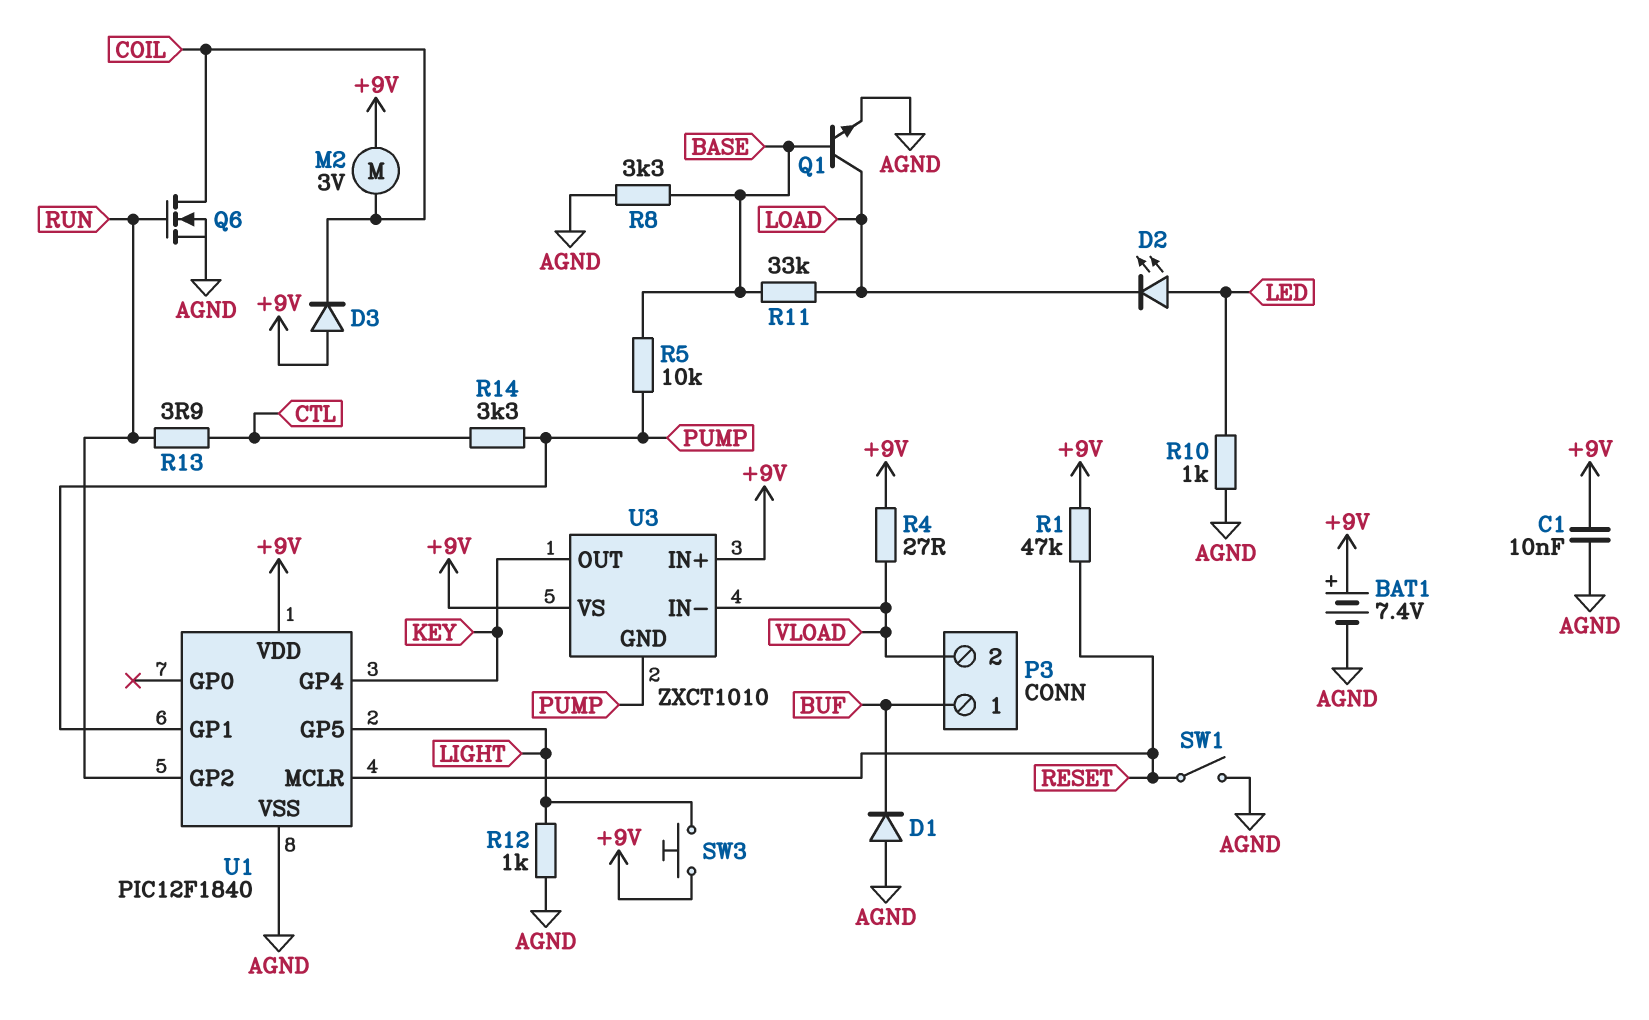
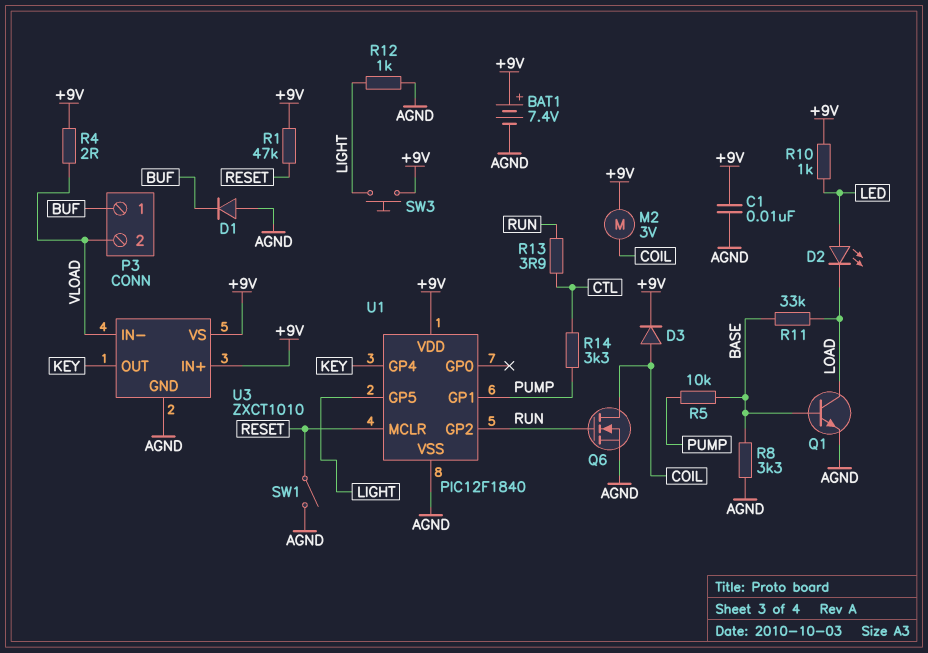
D3: diode (A +9V, K COIL) -> diode (A COIL, K +9V)
R4: 27 (+9V, VLOAD) -> 2 (+9V, VLOAD)
R10: 1k (AGND, LED) -> 1k (+9V, LED)
U3 pin GND: PUMP -> AGND

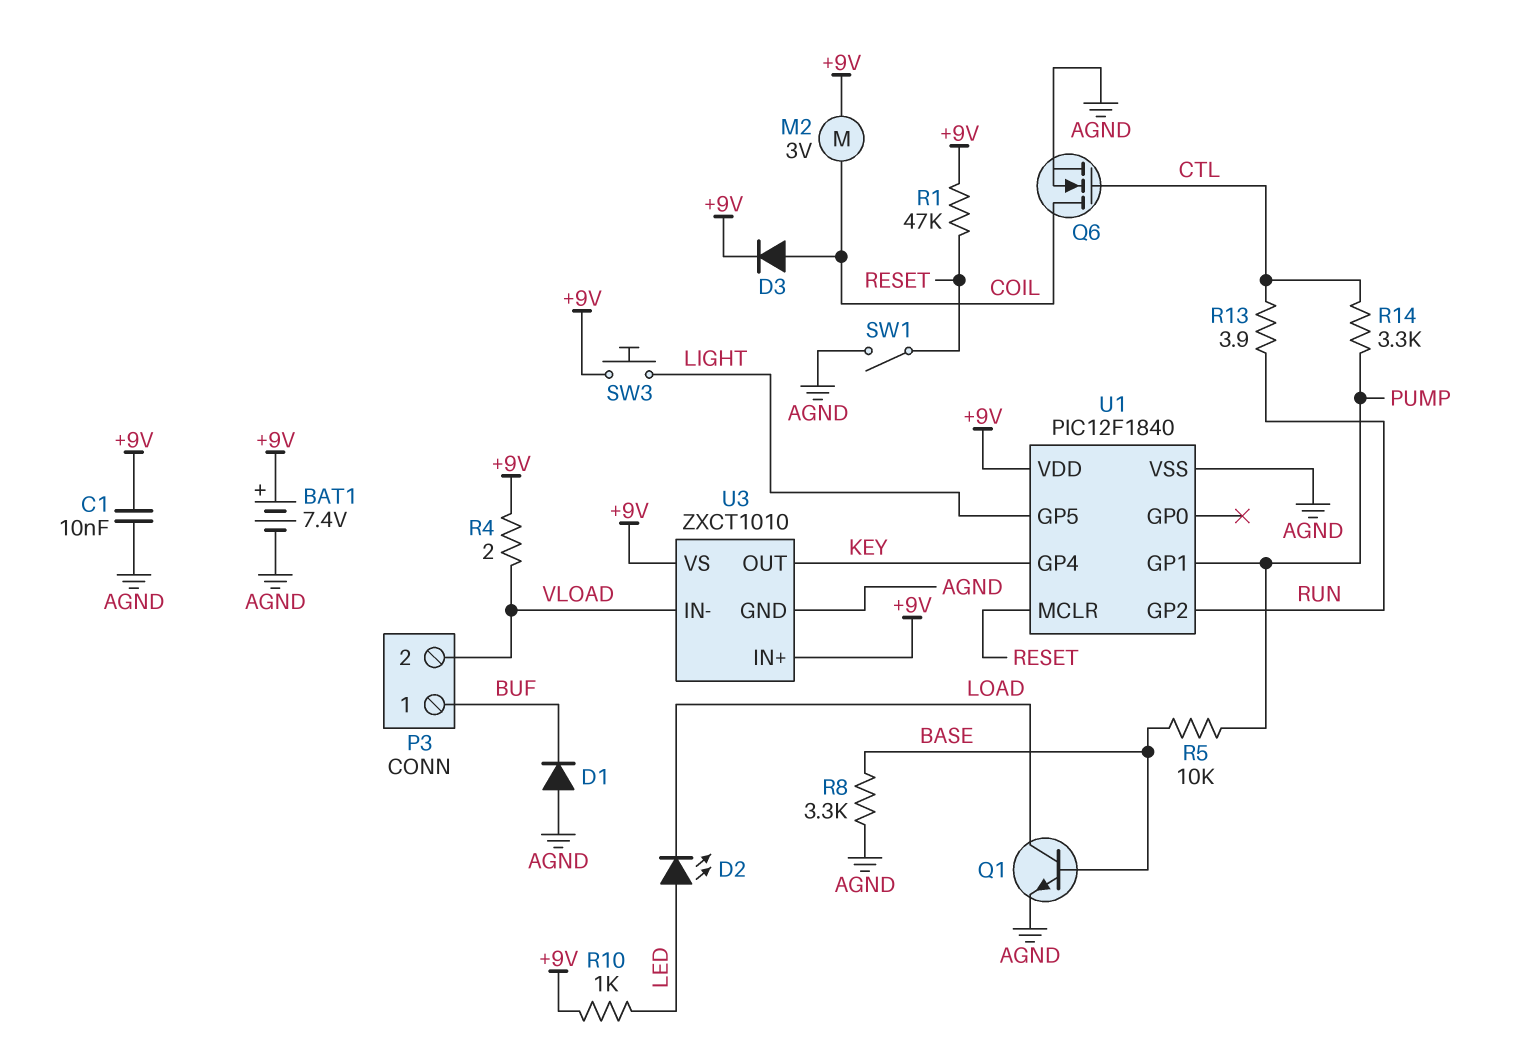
Q6: NMOS (G RUN, D COIL, S AGND) -> NMOS (G CTL, D COIL, S AGND)
R11: 33k (BASE, LOAD) -> none
R12: 1k (AGND, LIGHT) -> none

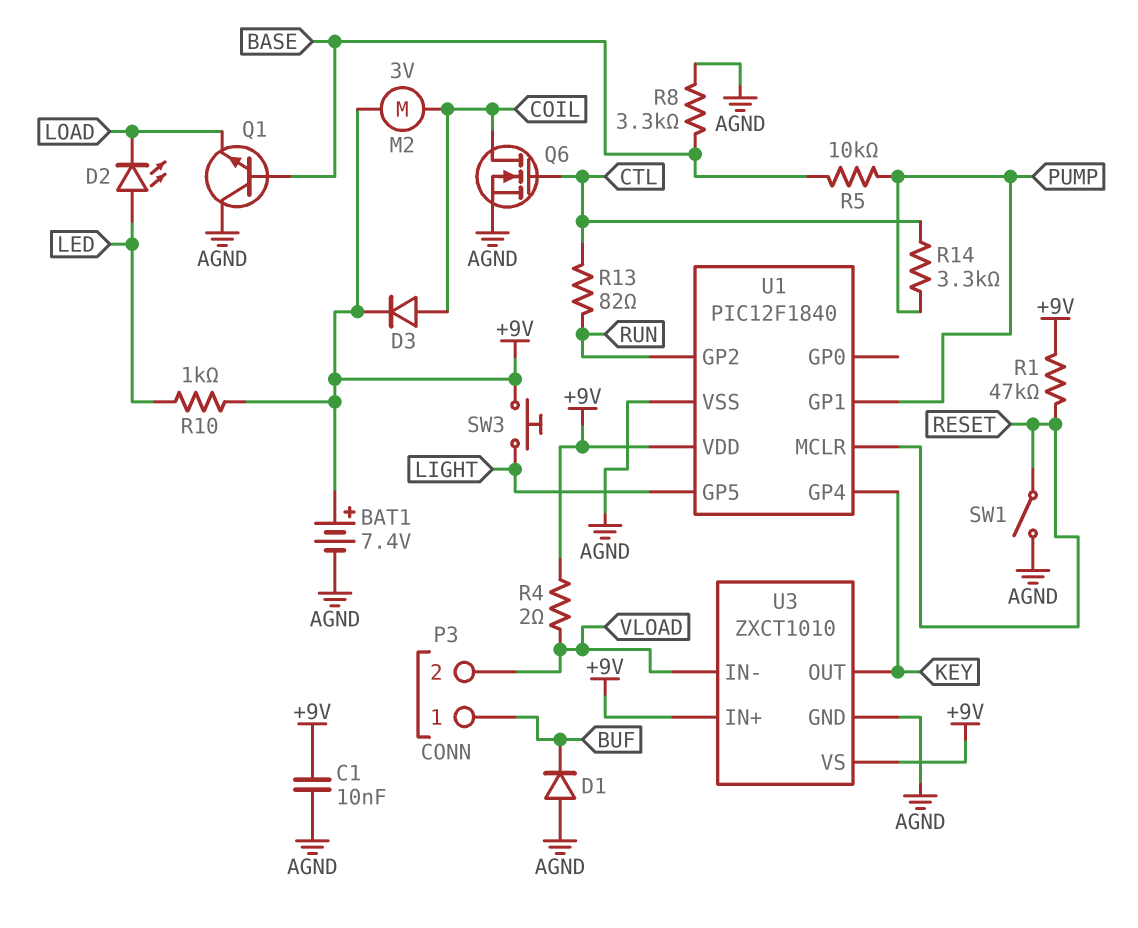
Q1: NPN (B BASE, C LOAD, E AGND) -> NPN (B BASE, C AGND, E LOAD)
R13: 3.9 (CTL, RUN) -> 82 (CTL, RUN)

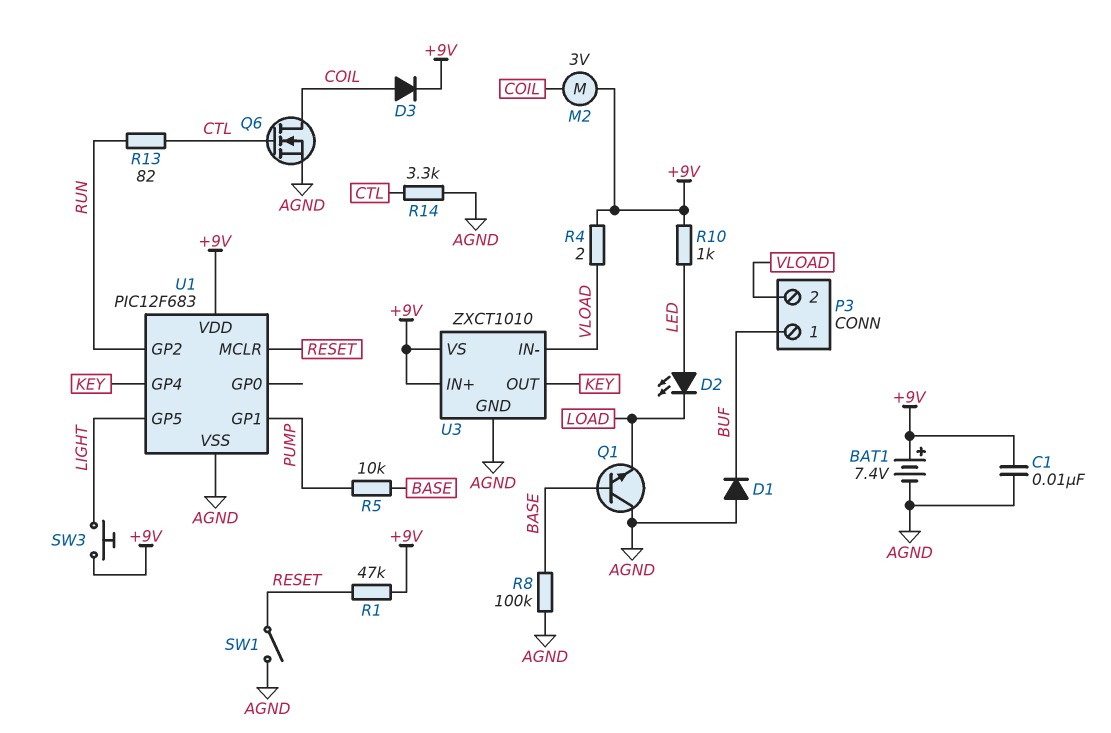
R8: 3.3k (AGND, BASE) -> 100k (AGND, BASE)
R14: 3.3k (CTL, PUMP) -> 3.3k (AGND, CTL)
U1: PIC12F1840 -> PIC12F683

